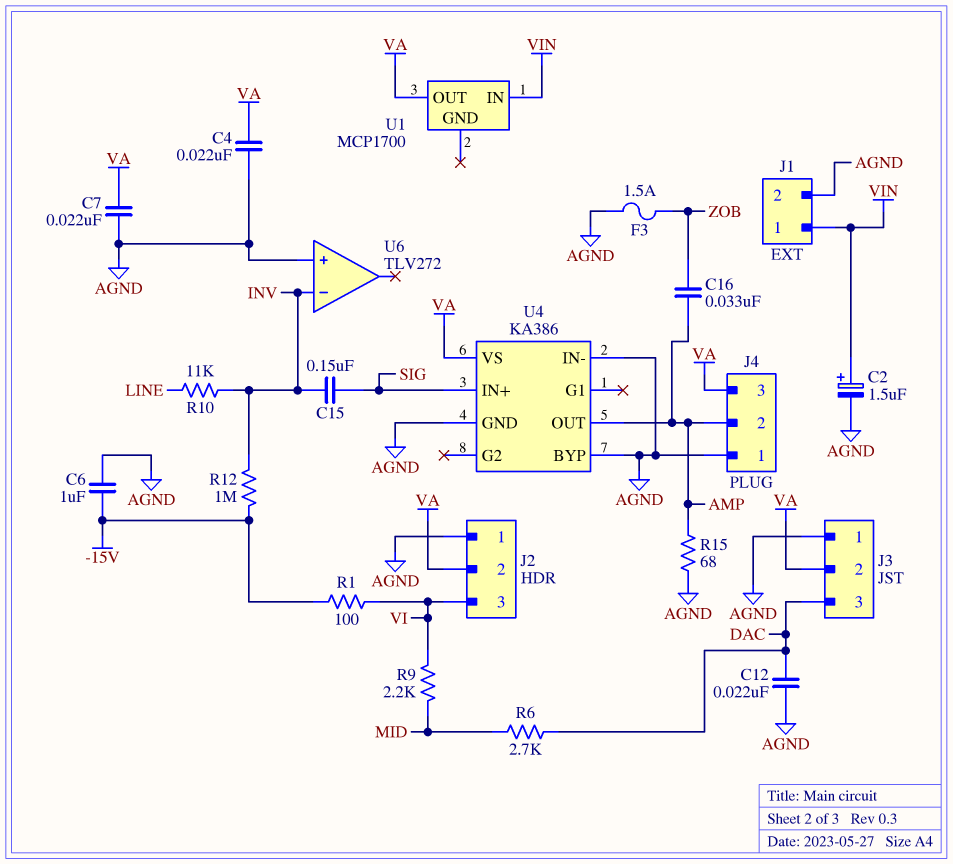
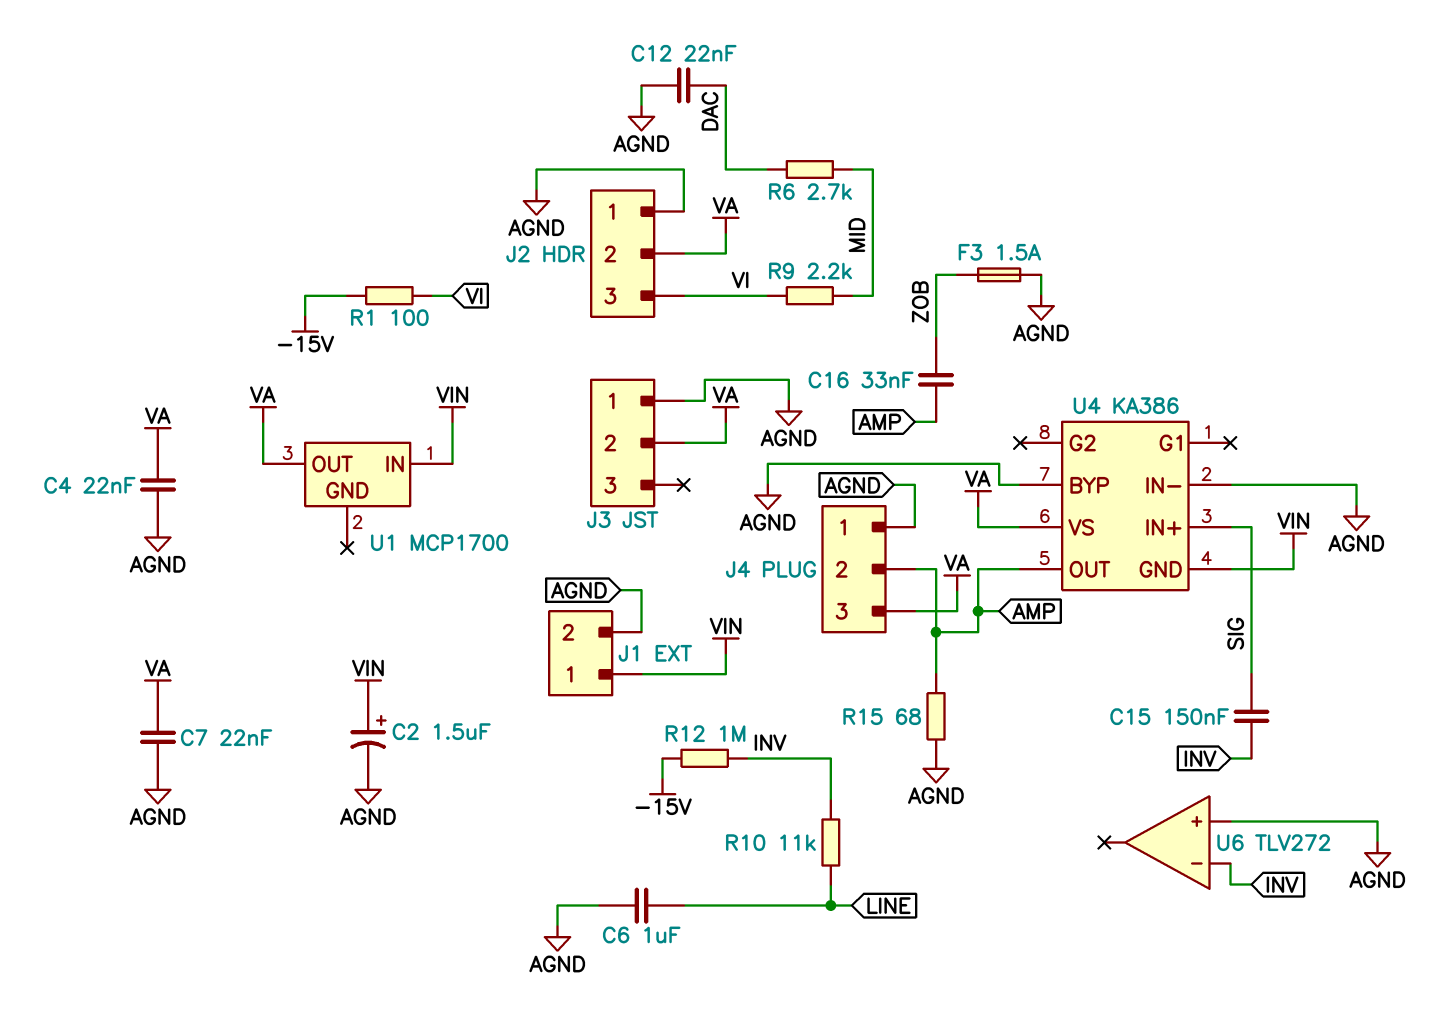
C6: 1uF (-15V, AGND) -> 1uF (AGND, LINE)
J3 pin 3: DAC -> none
U4 pin GND: AGND -> VIN

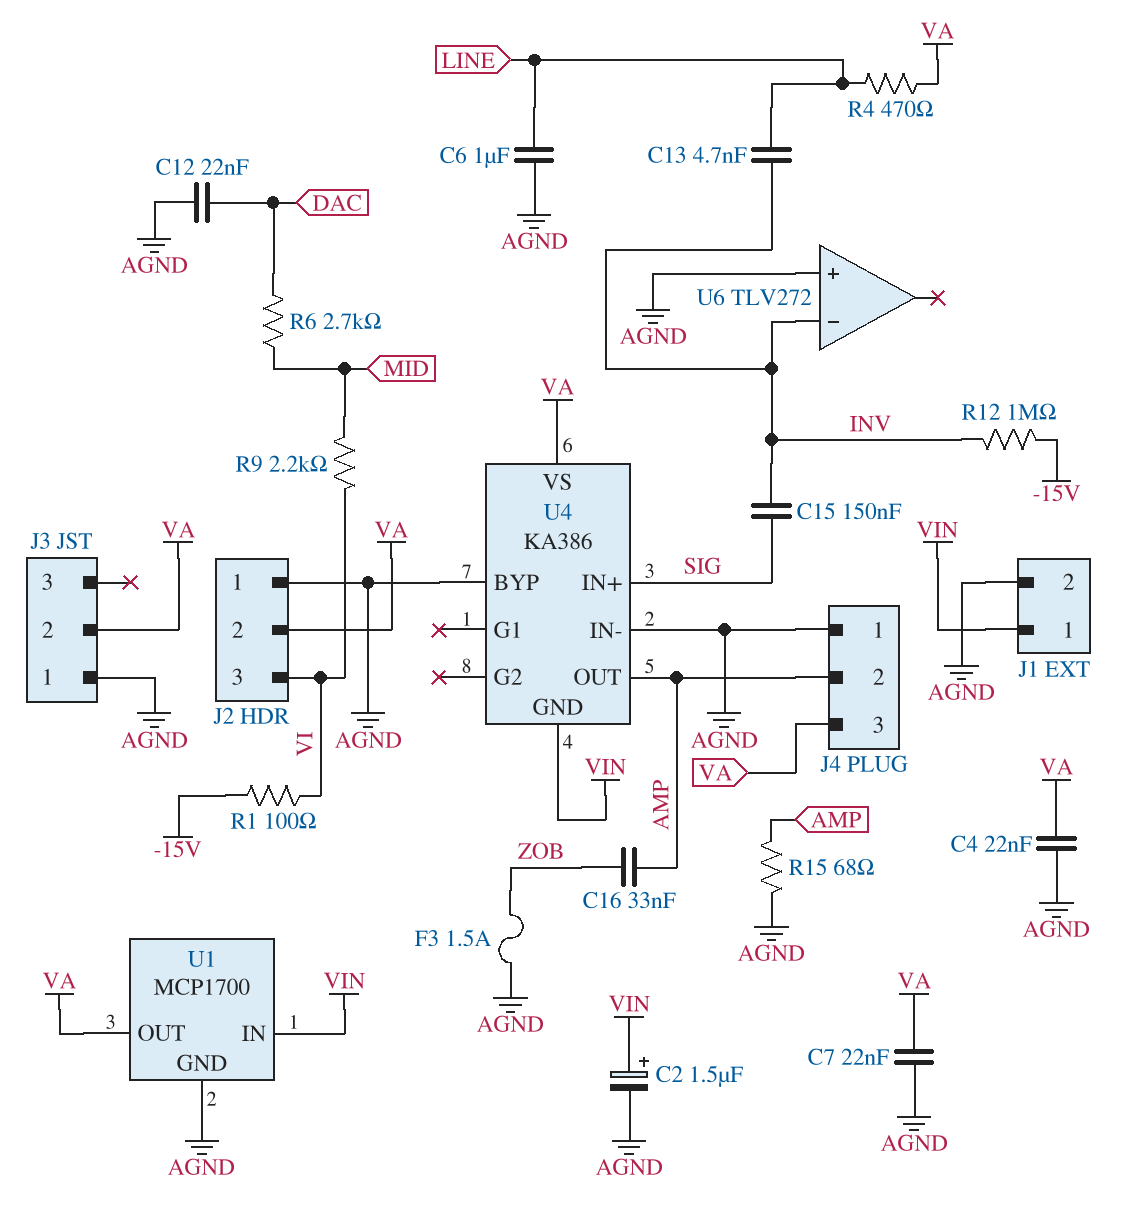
C13: none -> 4.7nF (INV, LINE)
R4: none -> 470 (LINE, VA)
R10: 11k (INV, LINE) -> none
U1 pin GND: none -> AGND

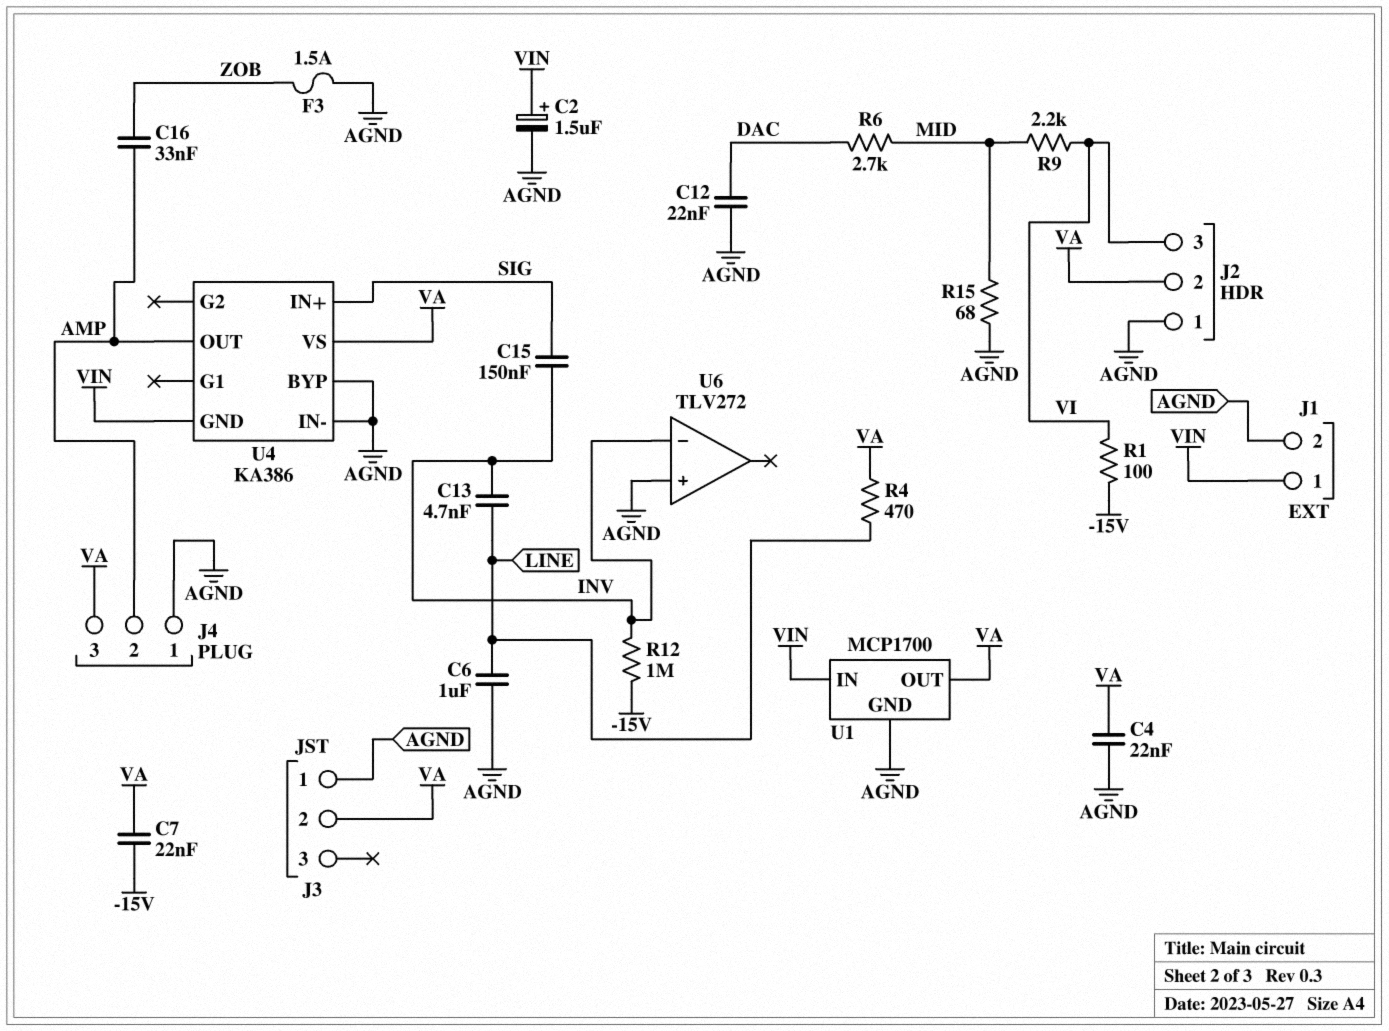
C7: 22nF (AGND, VA) -> 22nF (-15V, VA)
R15: 68 (AGND, AMP) -> 68 (AGND, MID)

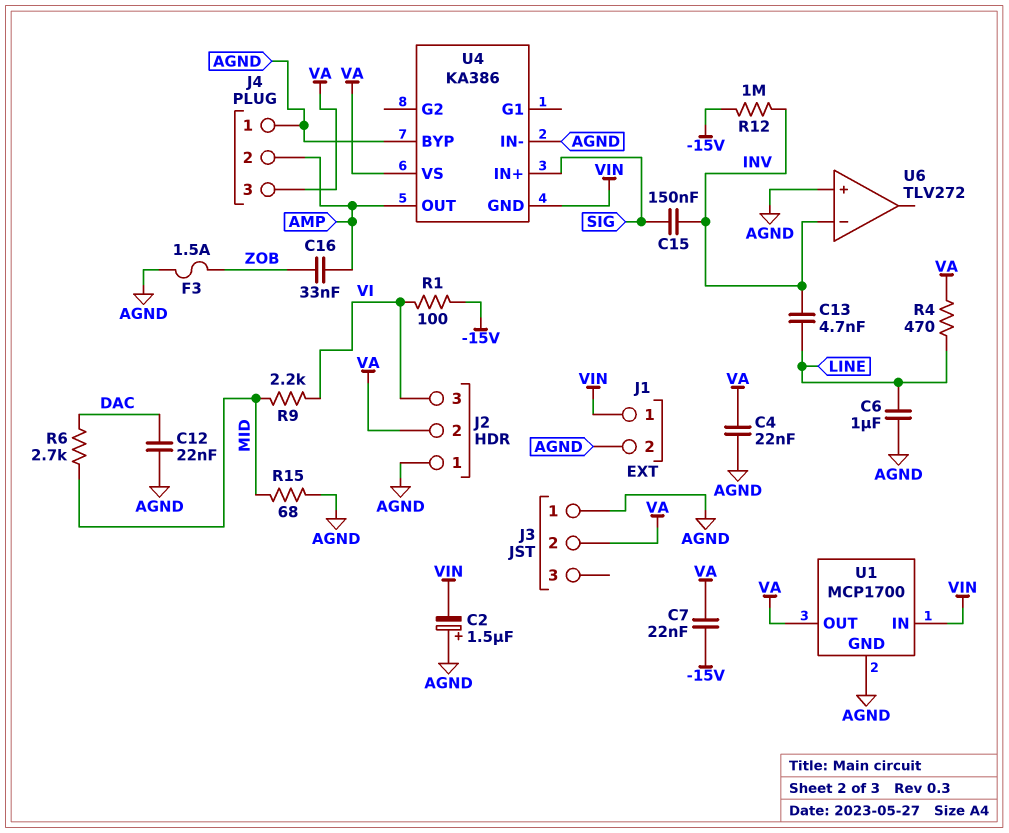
C2: 1.5uF (plus VIN, minus AGND) -> 1.5uF (plus AGND, minus VIN)

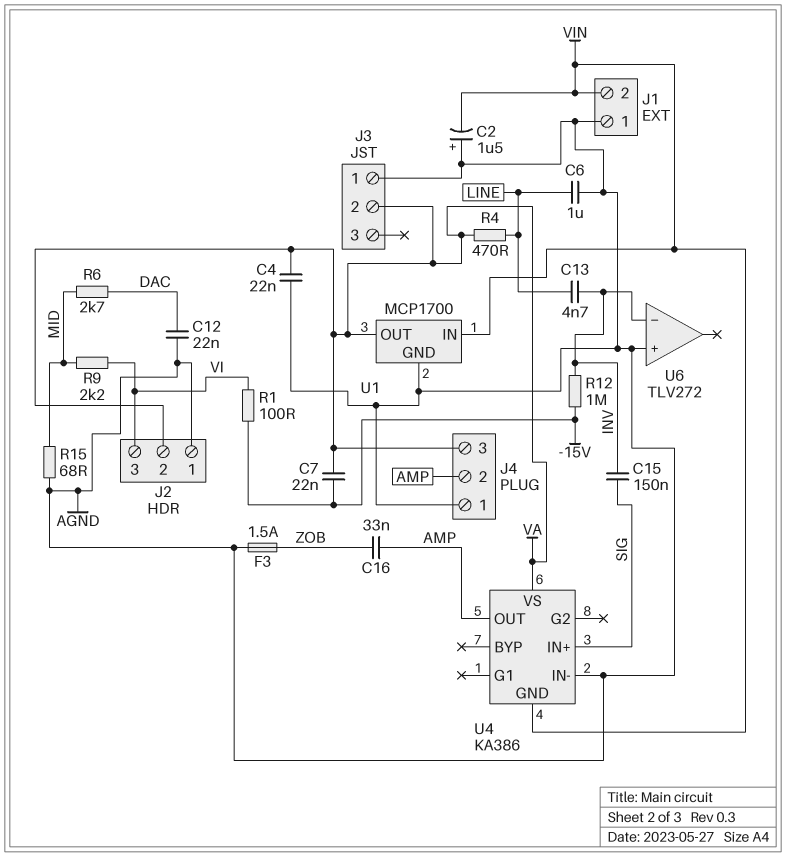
J1 pin 1: VIN -> AGND
J1 pin 2: AGND -> VIN
U4 pin BYP: AGND -> none

